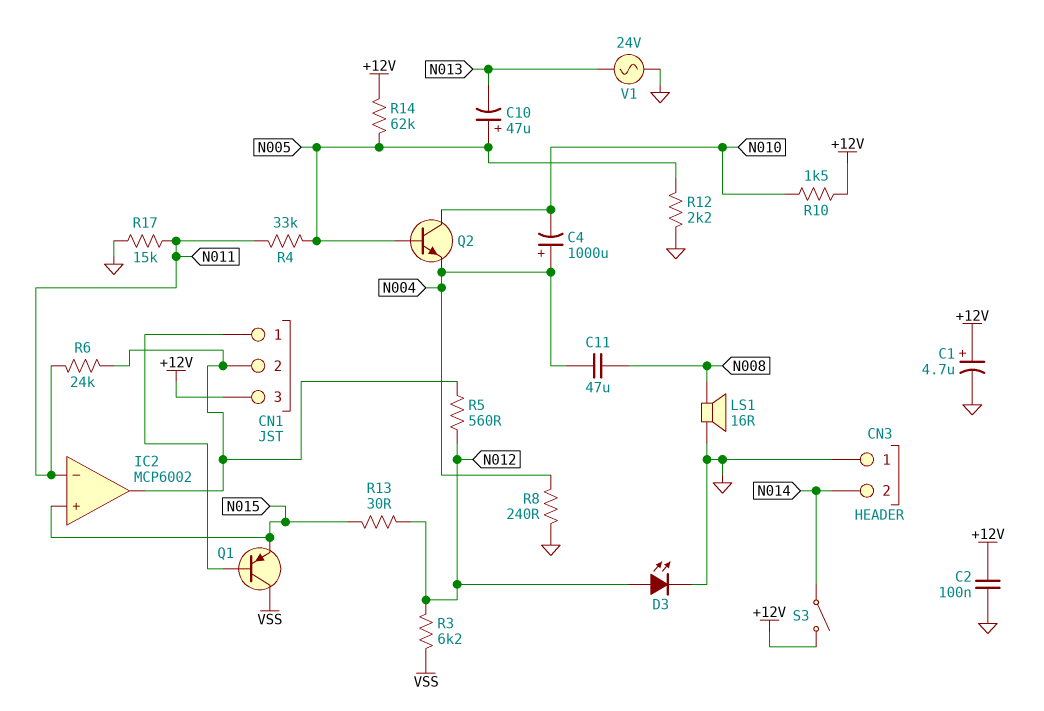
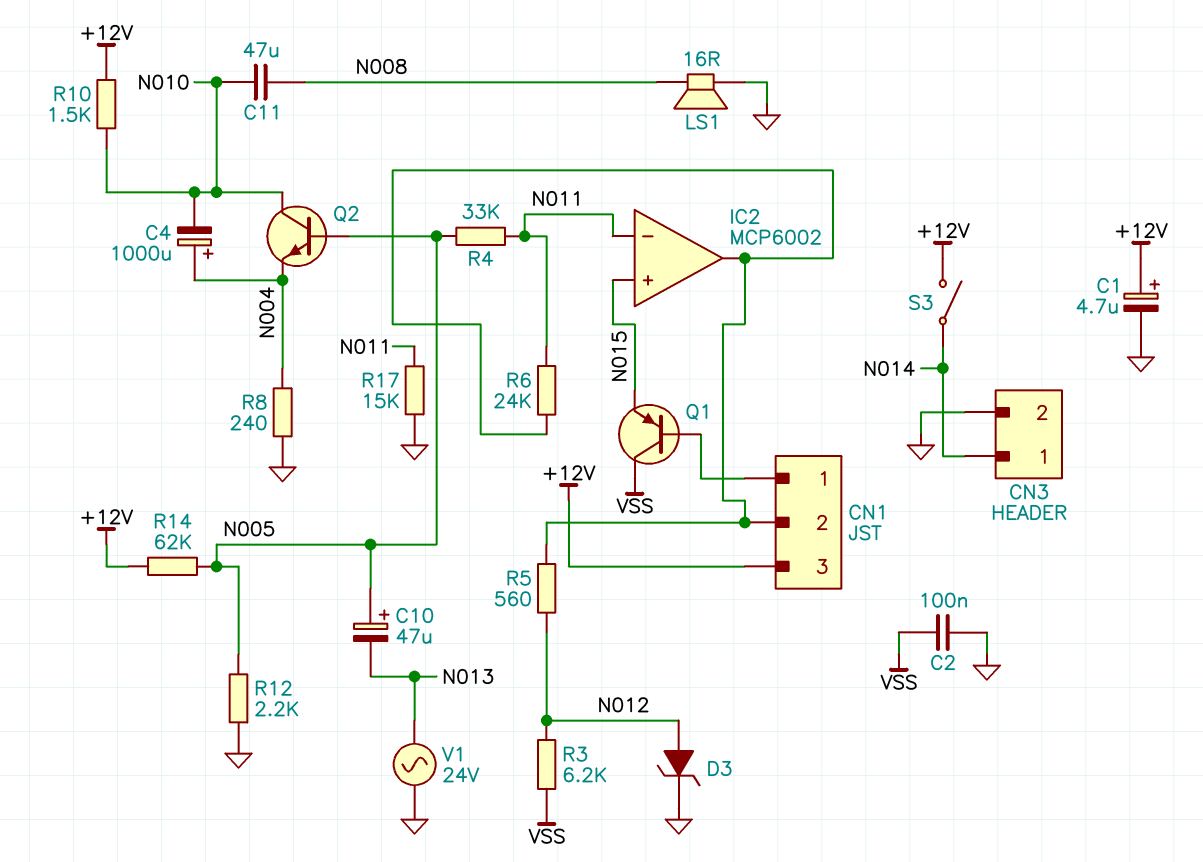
C2: 100nF (+12V, GND) -> 100nF (GND, VSS)
C11: 47uF (N004, N008) -> 47uF (N008, N010)
CN3 pin 1: GND -> N014
CN3 pin 2: N014 -> GND
D3: LED (A N012, K GND) -> zener (A N012, K GND)
R13: 30 (N012, N015) -> none

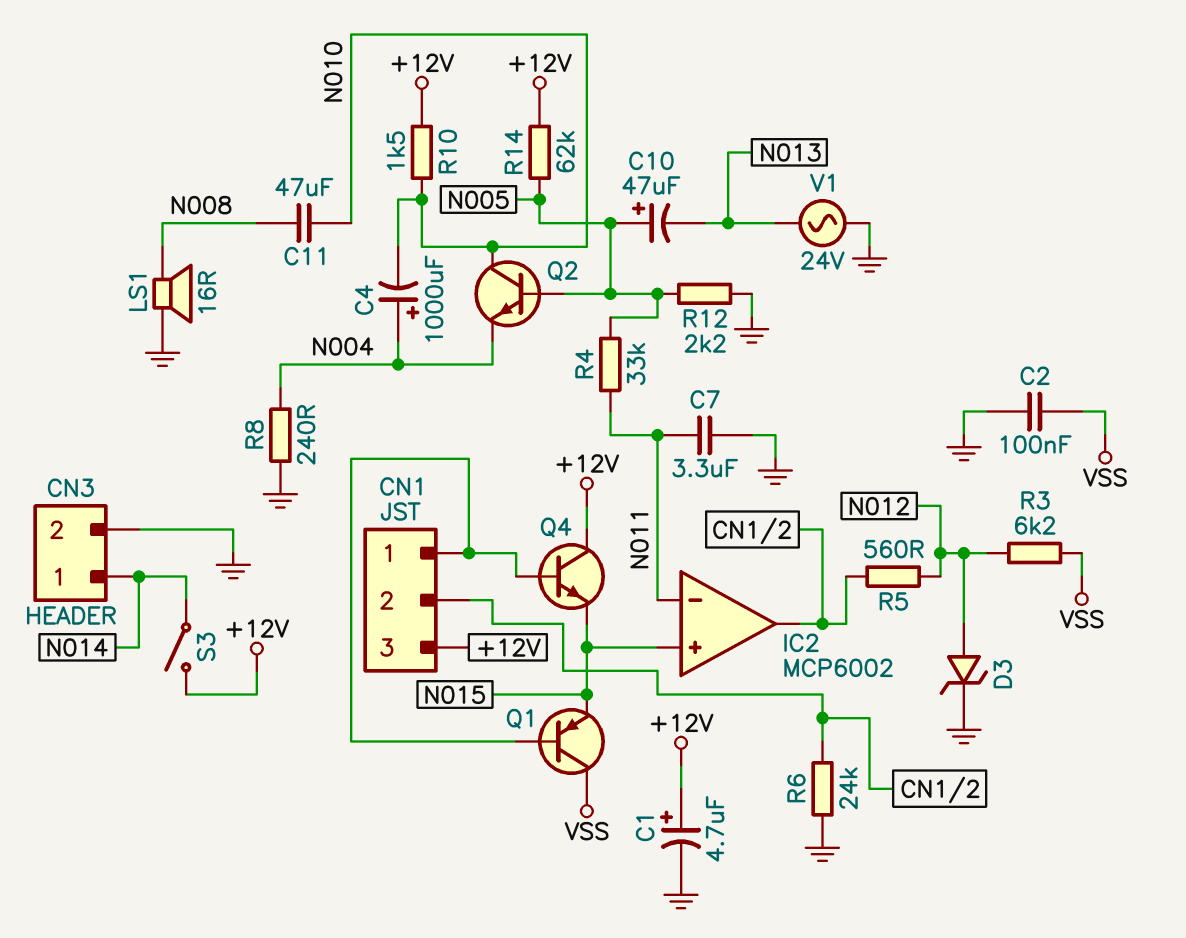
C7: none -> 3.3uF (GND, N011)
Q4: none -> NPN (B CN1/1, C +12V, E N015)
R6: 24k (CN1/2, N011) -> 24k (CN1/2, GND)
R17: 15k (GND, N011) -> none

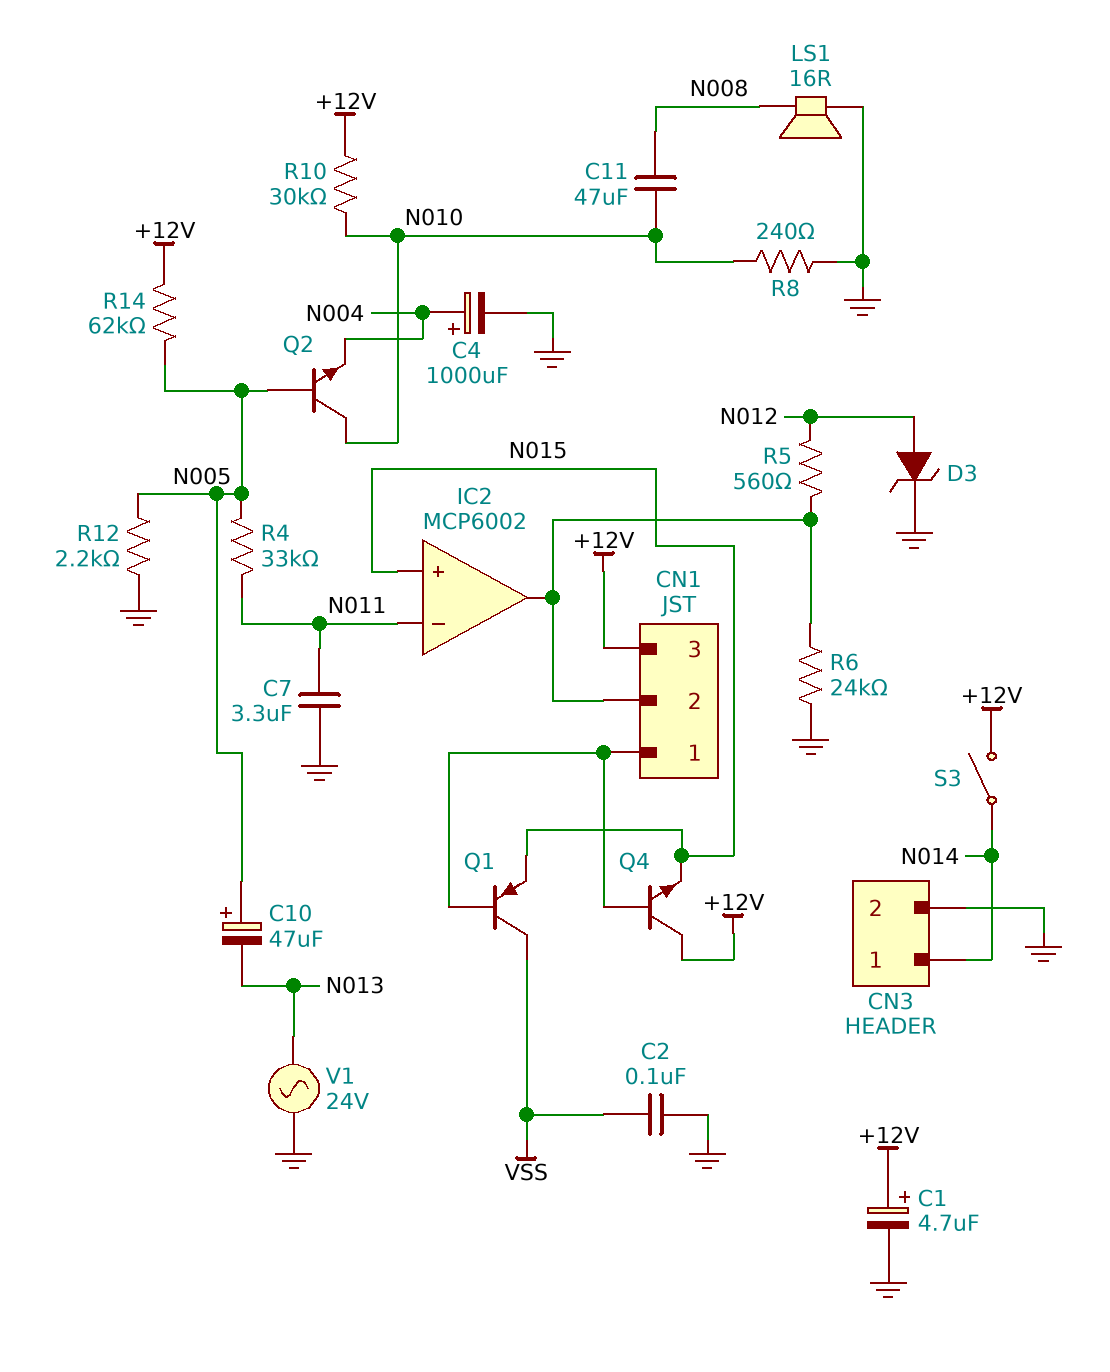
C4: 1000uF (plus N004, minus N010) -> 1000uF (plus N004, minus GND)
R3: 6.2k (N012, VSS) -> none
R8: 240 (GND, N004) -> 240 (GND, N010)
R10: 1.5k (+12V, N010) -> 30k (+12V, N010)

